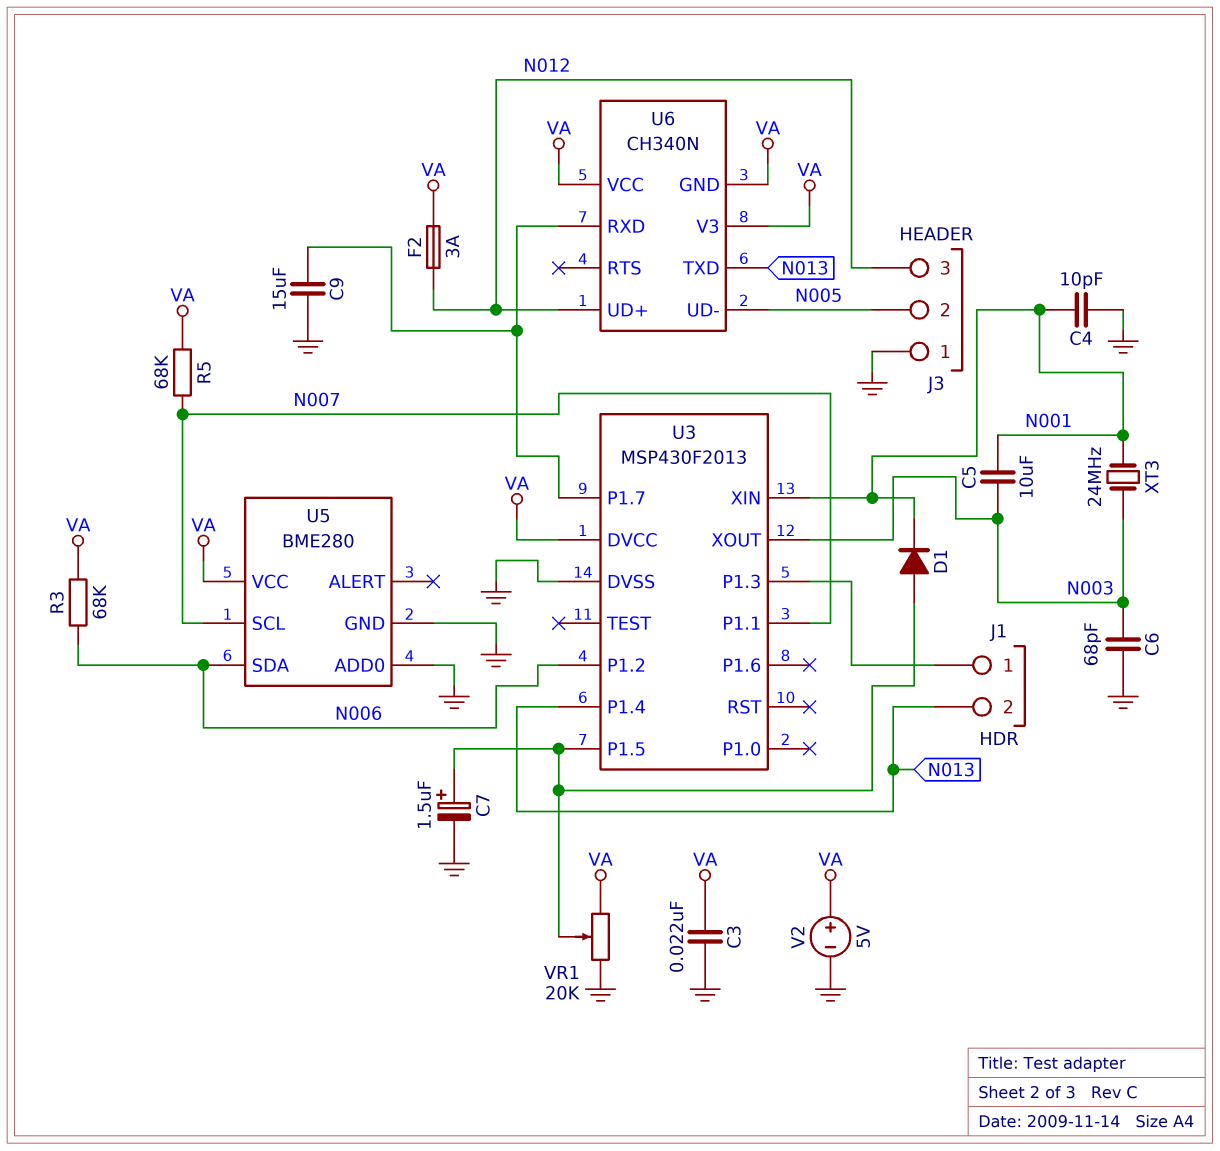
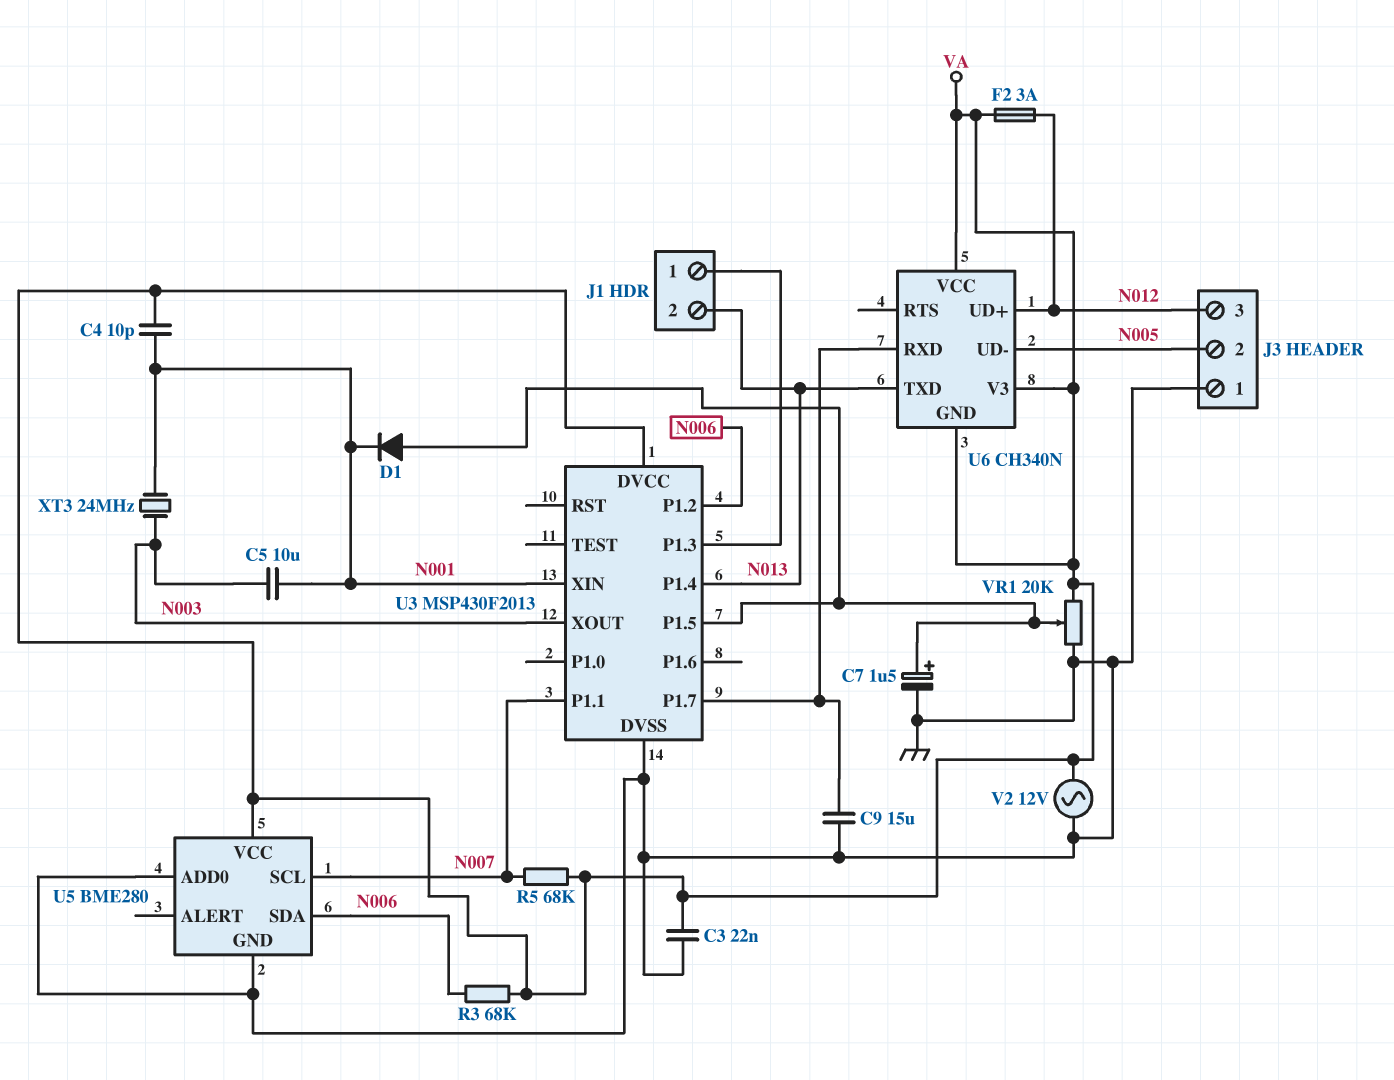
C4: 10pF (GND, N001) -> 10pF (N001, VA)
C6: 68pF (GND, N003) -> none
V2: 5V (plus VA, minus GND) -> AC 12V (GND, VA)

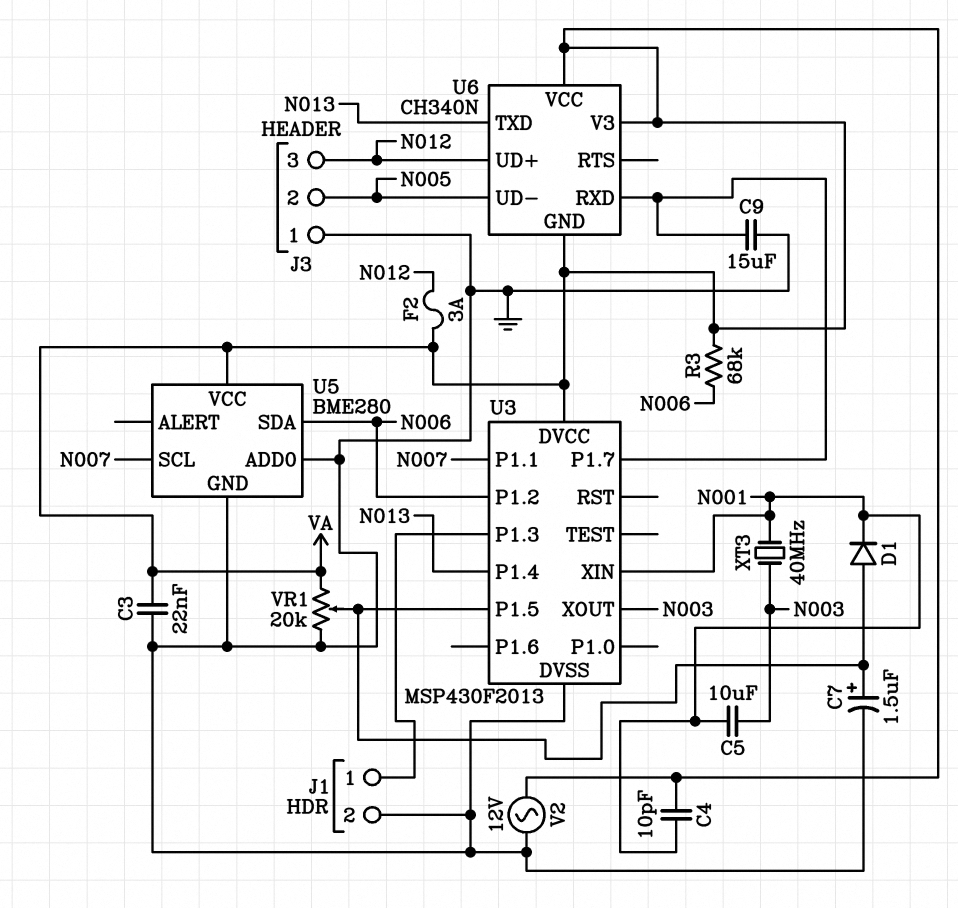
J1 pin 2: N013 -> GND
R5: 68k (N007, VA) -> none
XT3: 24MHz (N001, N003) -> 40MHz (N001, N003)

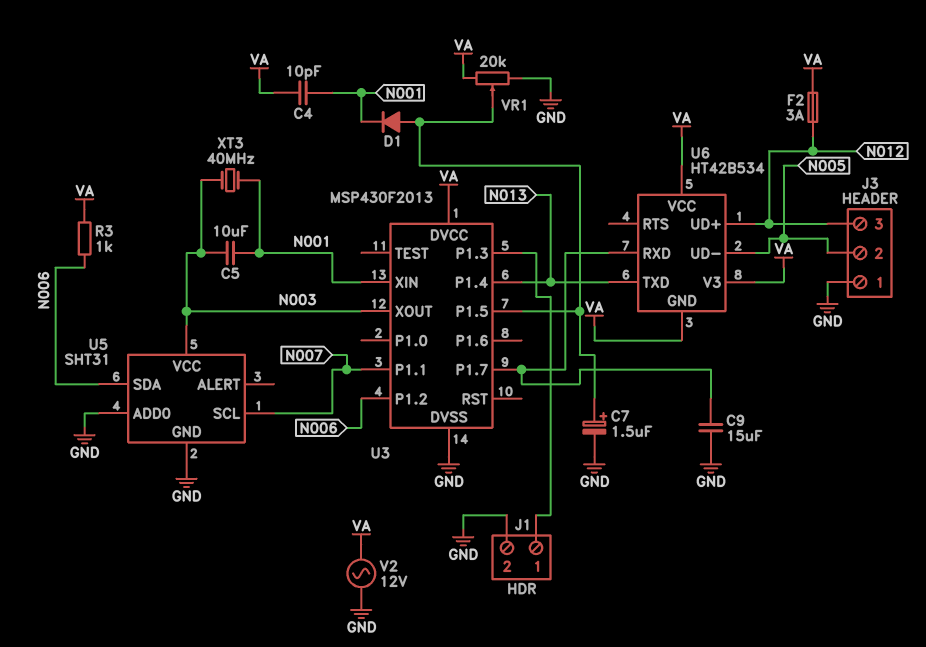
C3: 22nF (GND, VA) -> none
R3: 68k (N006, VA) -> 1k (N006, VA)
U5: BME280 -> SHT31
U5 pin VCC: VA -> N003
U6: CH340N -> HT42B534

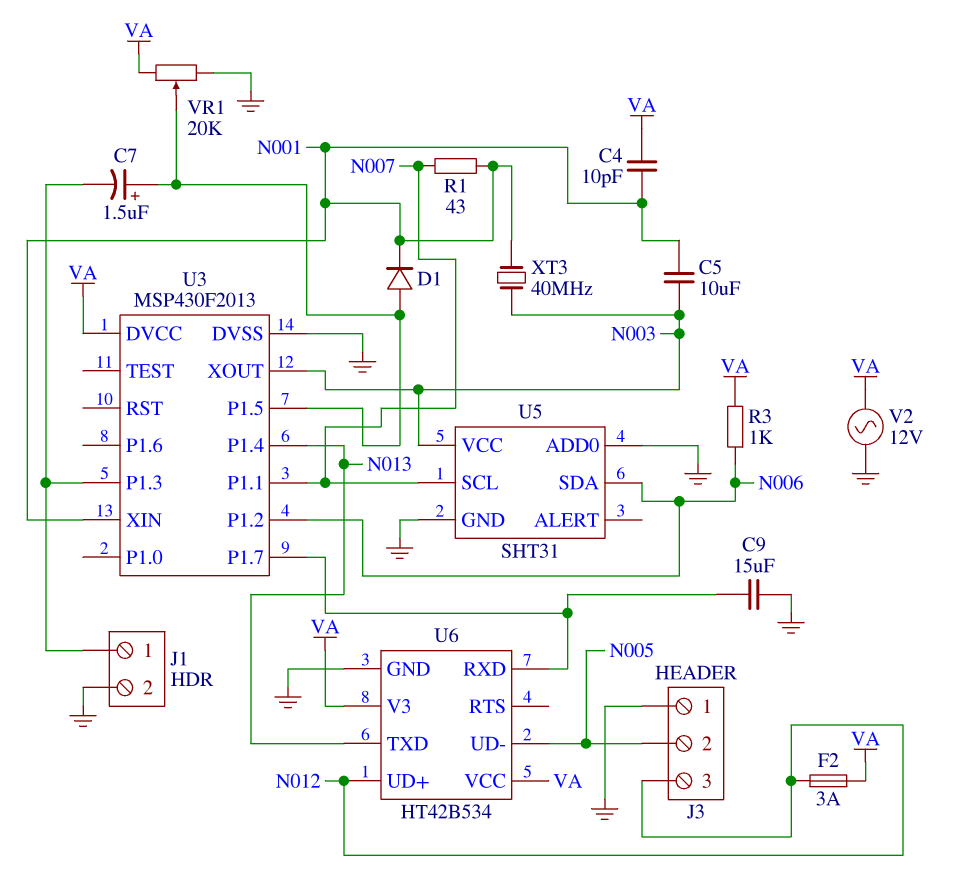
C7: 1.5uF (plus U3/P1.5, minus GND) -> 1.5uF (plus U3/P1.5, minus J1/1)
R1: none -> 43 (N001, N007)
U6 pin GND: VA -> GND

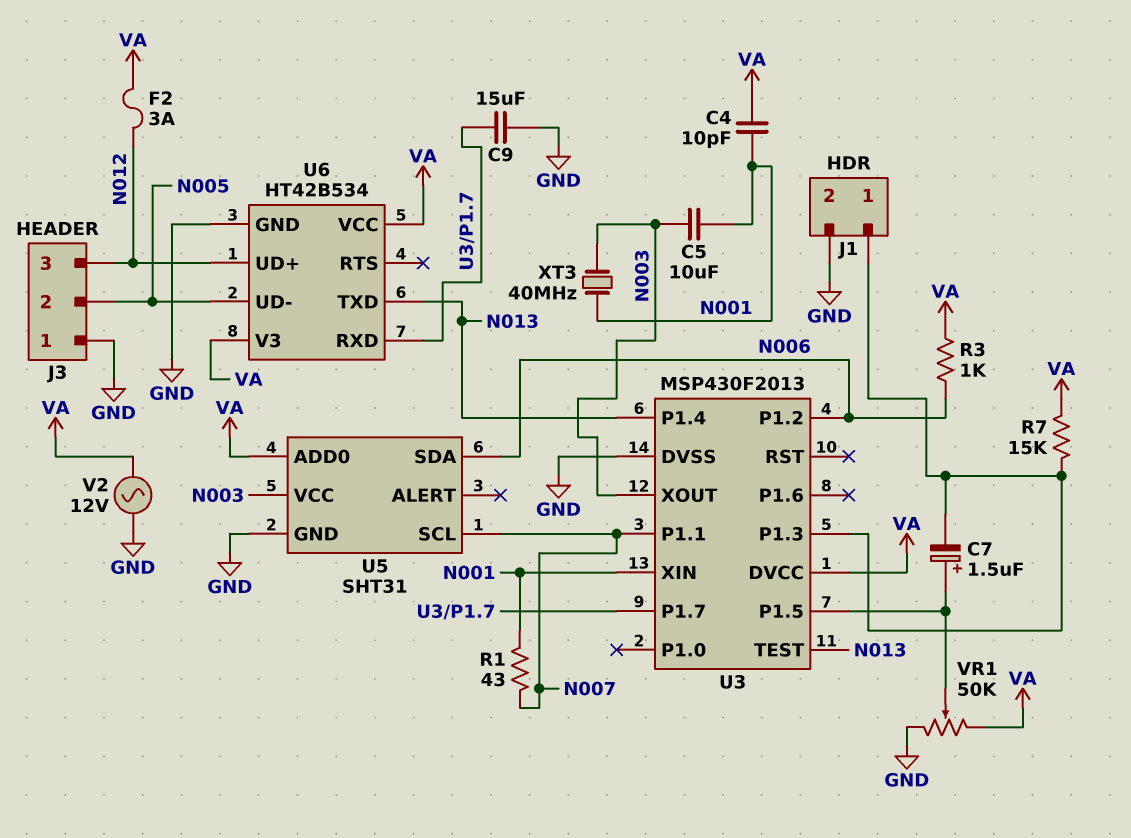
D1: diode (A U3/P1.5, K N001) -> none
R7: none -> 15k (J1/1, VA)
U3 pin TEST: none -> N013
U5 pin ADD0: GND -> VA
VR1: 20k (GND, VA, wiper U3/P1.5) -> 50k (GND, VA, wiper U3/P1.5)

